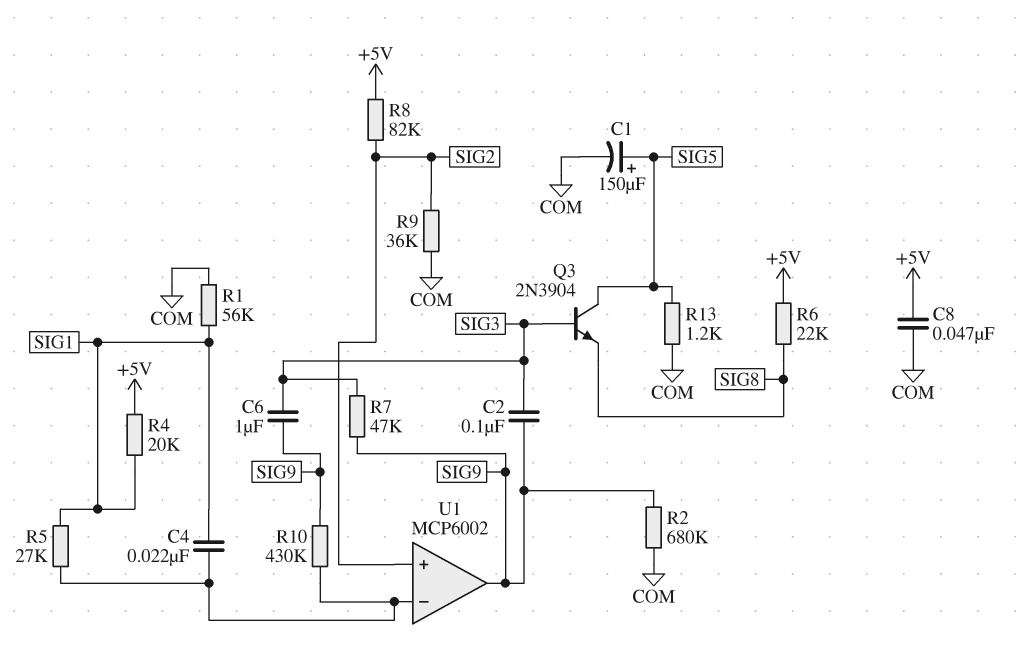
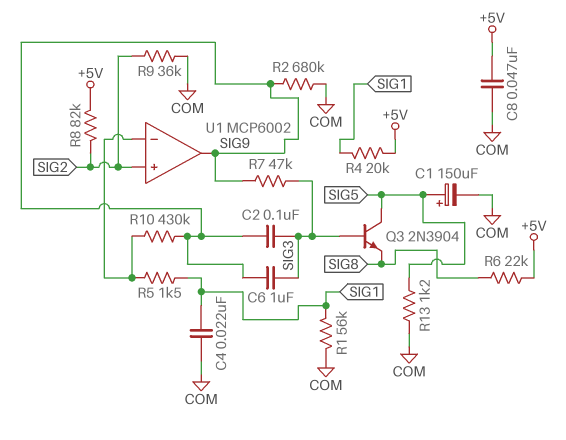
C4: 22nF (SIG1, U1/in-) -> 22nF (COM, SIG1)
R5: 27k (SIG1, U1/in-) -> 1.5k (SIG1, U1/in-)

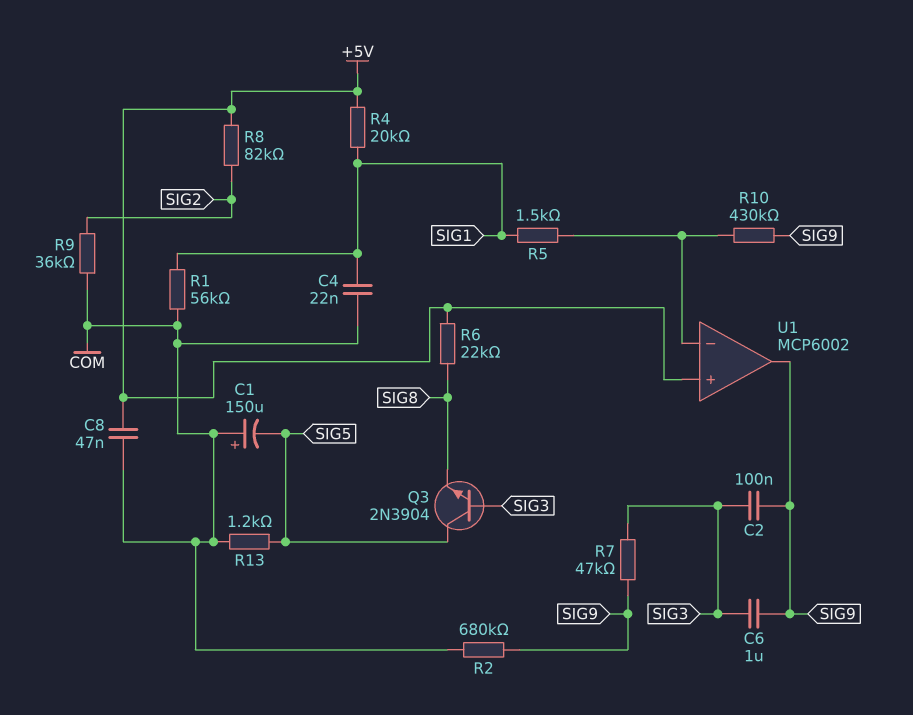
C1: 150uF (plus SIG5, minus COM) -> 150uF (plus COM, minus SIG5)
U1 pin in+: SIG2 -> +5V

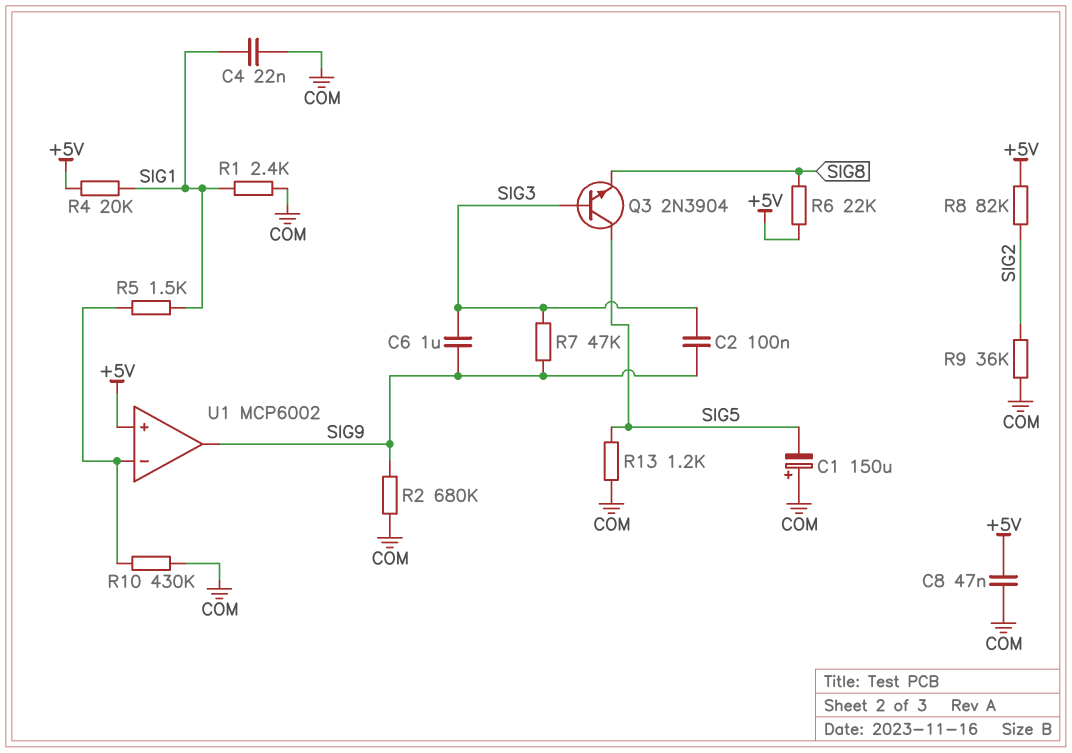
R1: 56k (COM, SIG1) -> 2.4k (COM, SIG1)
R10: 430k (SIG9, U1/in-) -> 430k (COM, U1/in-)

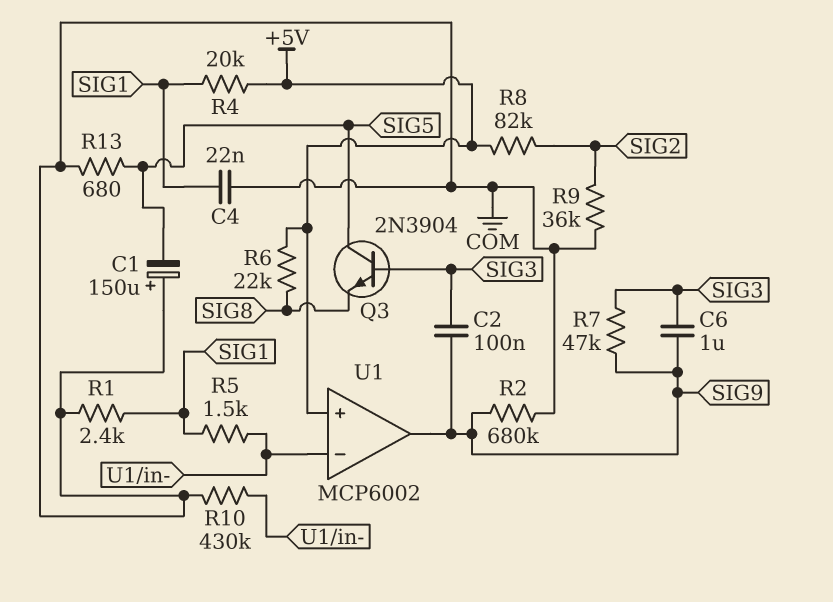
C8: 47nF (+5V, COM) -> none
R13: 1.2k (COM, SIG5) -> 680 (COM, SIG5)

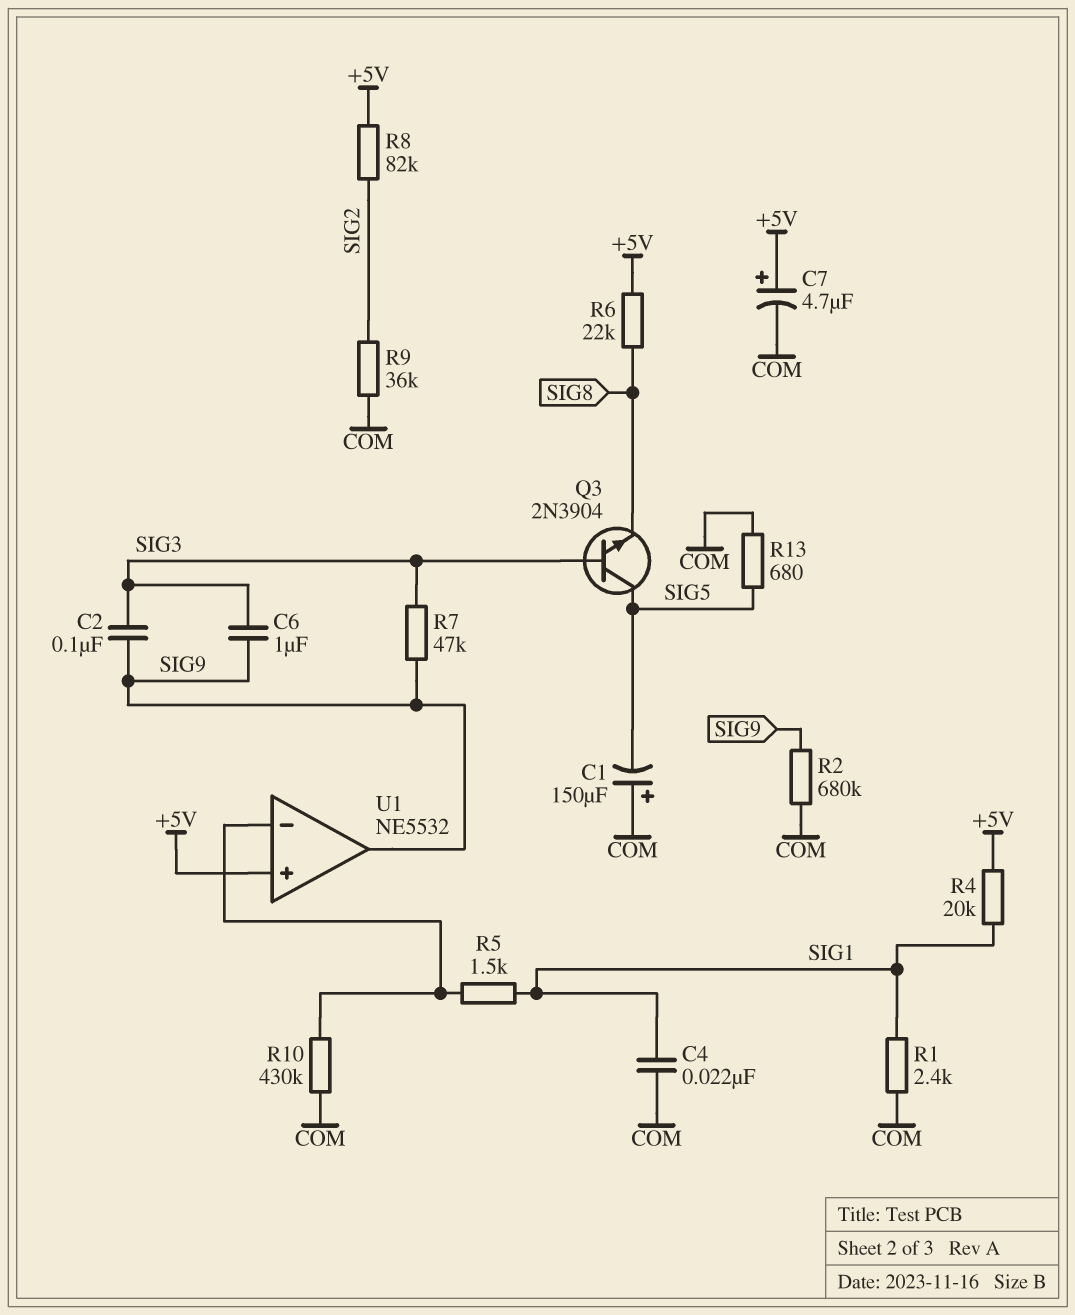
C7: none -> 4.7uF (plus +5V, minus COM)
U1: MCP6002 -> NE5532

